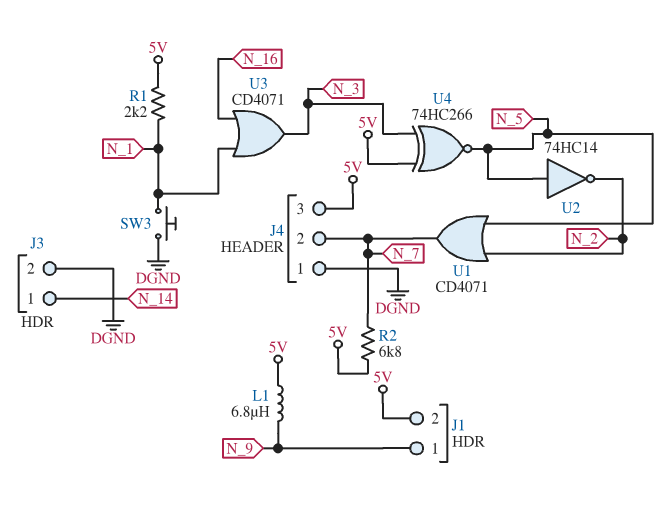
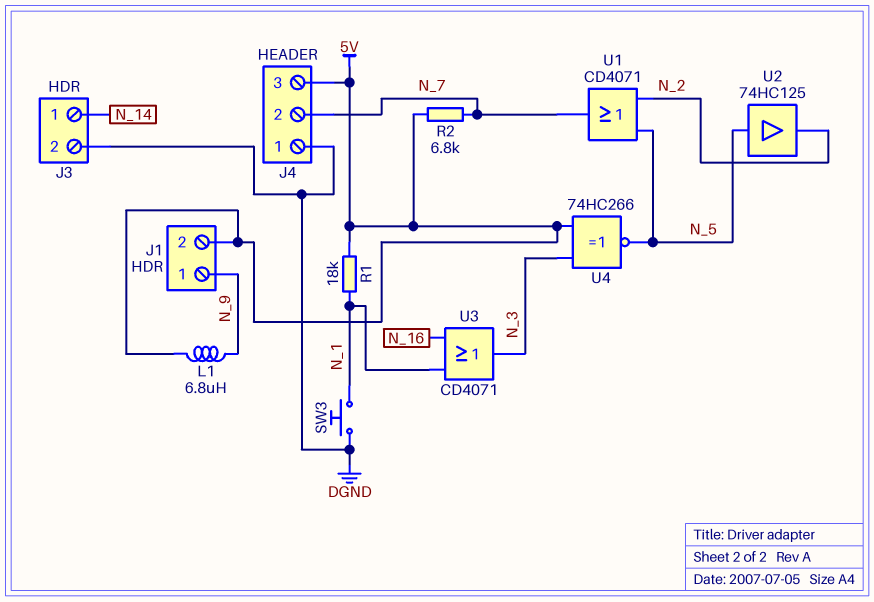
R1: 2.2k (5V, N_1) -> 18k (5V, N_1)
U2: NOT 74HC14 (in N_5, out N_2) -> buffer 74HC125 (in N_5, out N_2)

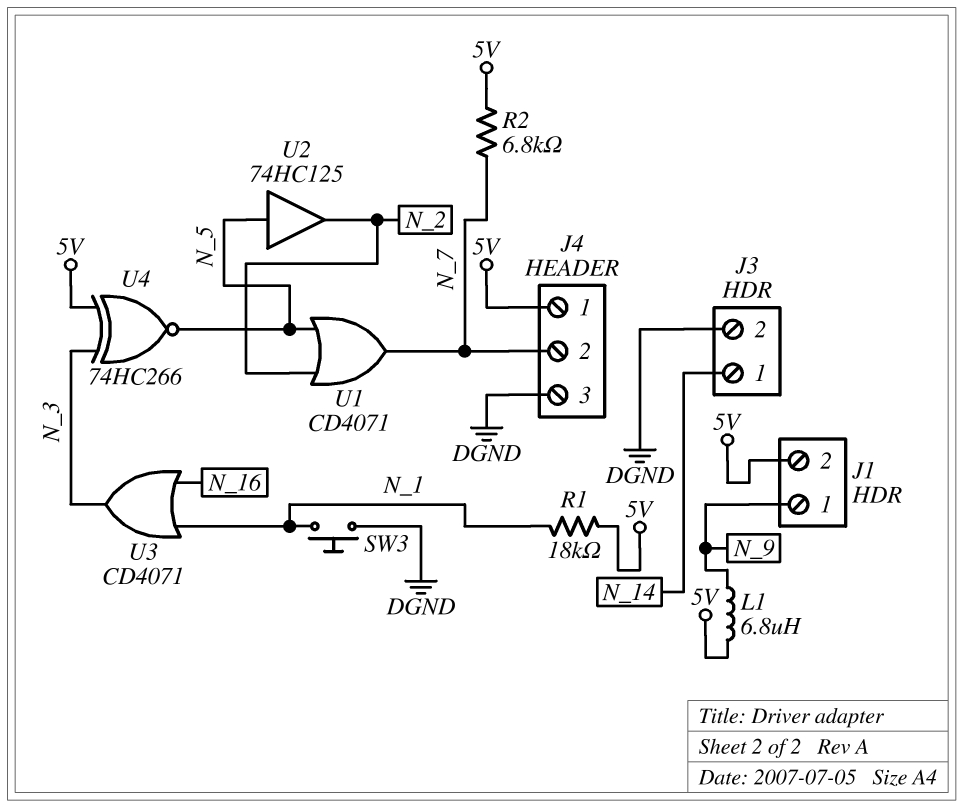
J4 pin 1: DGND -> 5V
J4 pin 3: 5V -> DGND

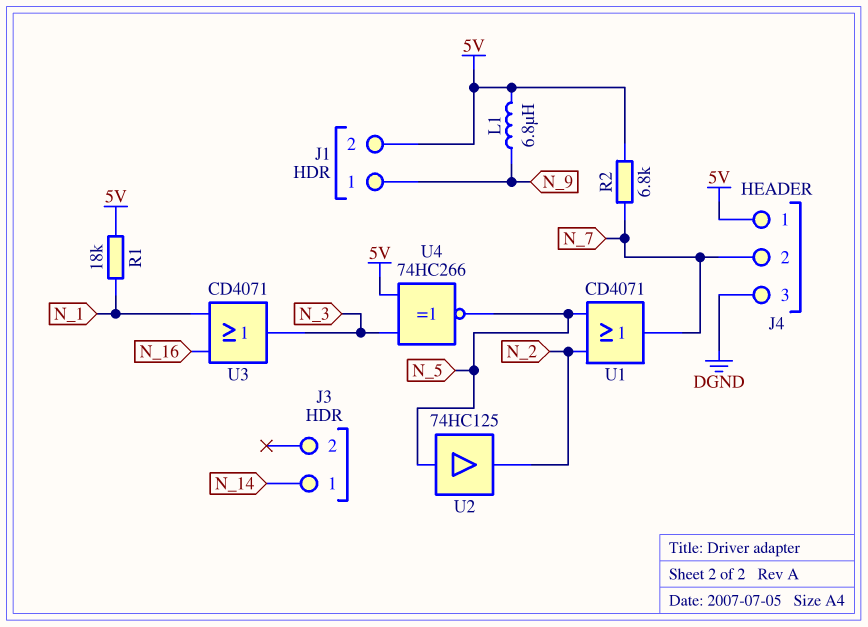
J3 pin 2: DGND -> none
SW3: button (DGND, N_1) -> none

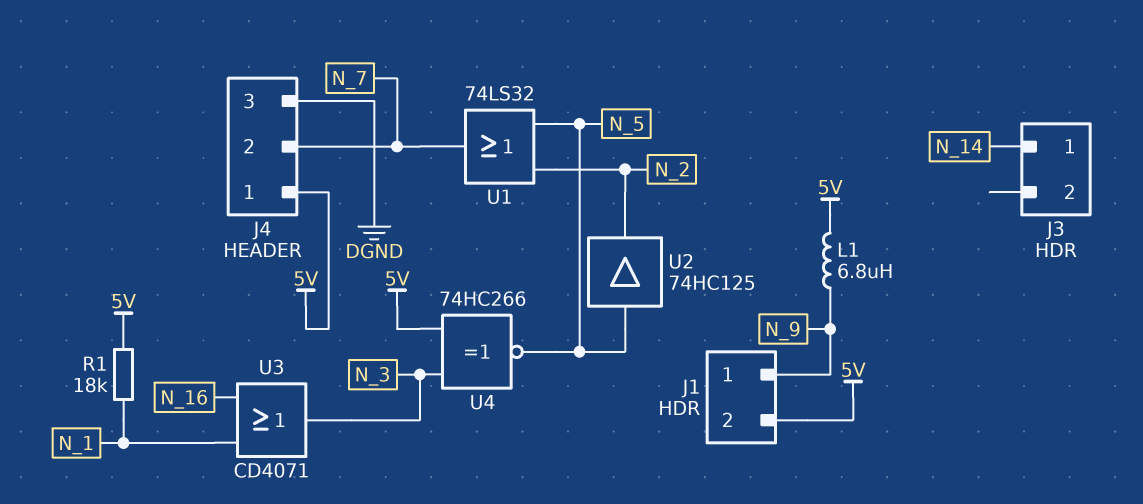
R2: 6.8k (5V, N_7) -> none
U1: OR CD4071 (in N_2, in N_5, out N_7) -> OR 74LS32 (in N_2, in N_5, out N_7)

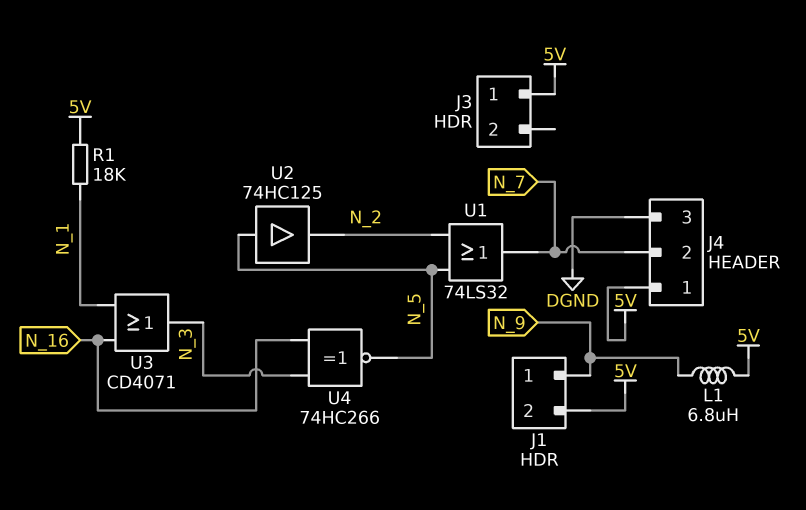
J3 pin 1: N_14 -> 5V
U4: XNOR 74HC266 (in 5V, in N_3, out N_5) -> XNOR 74HC266 (in N_3, in N_16, out N_5)

